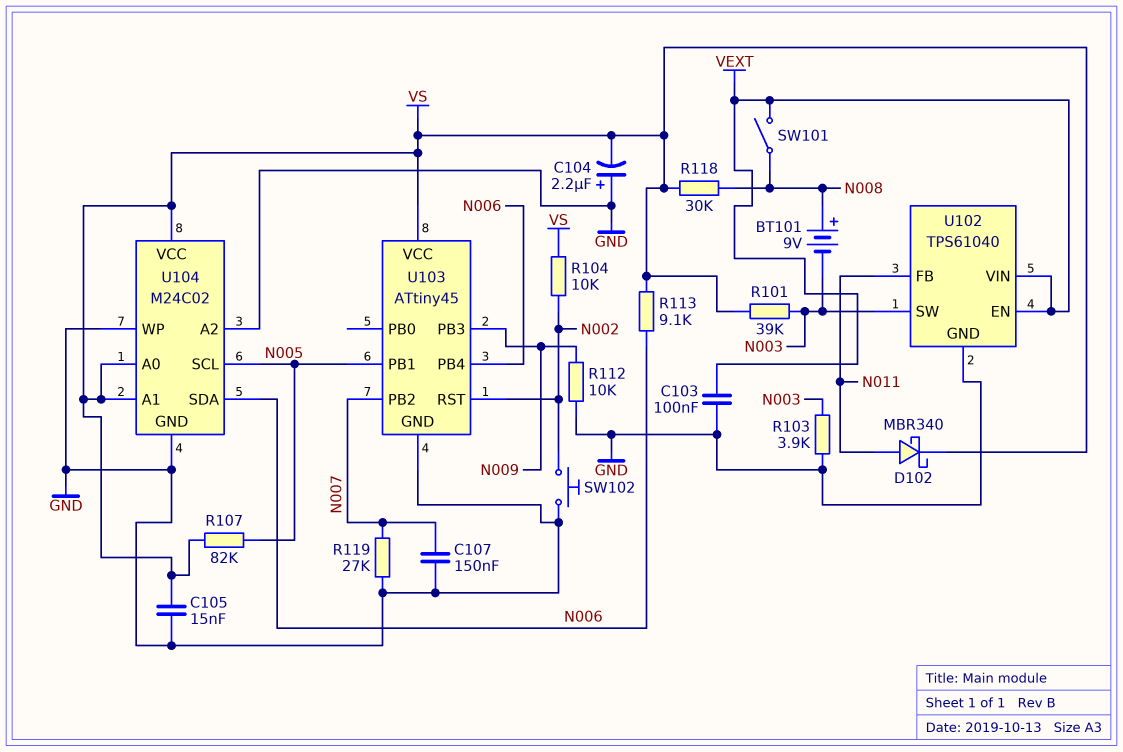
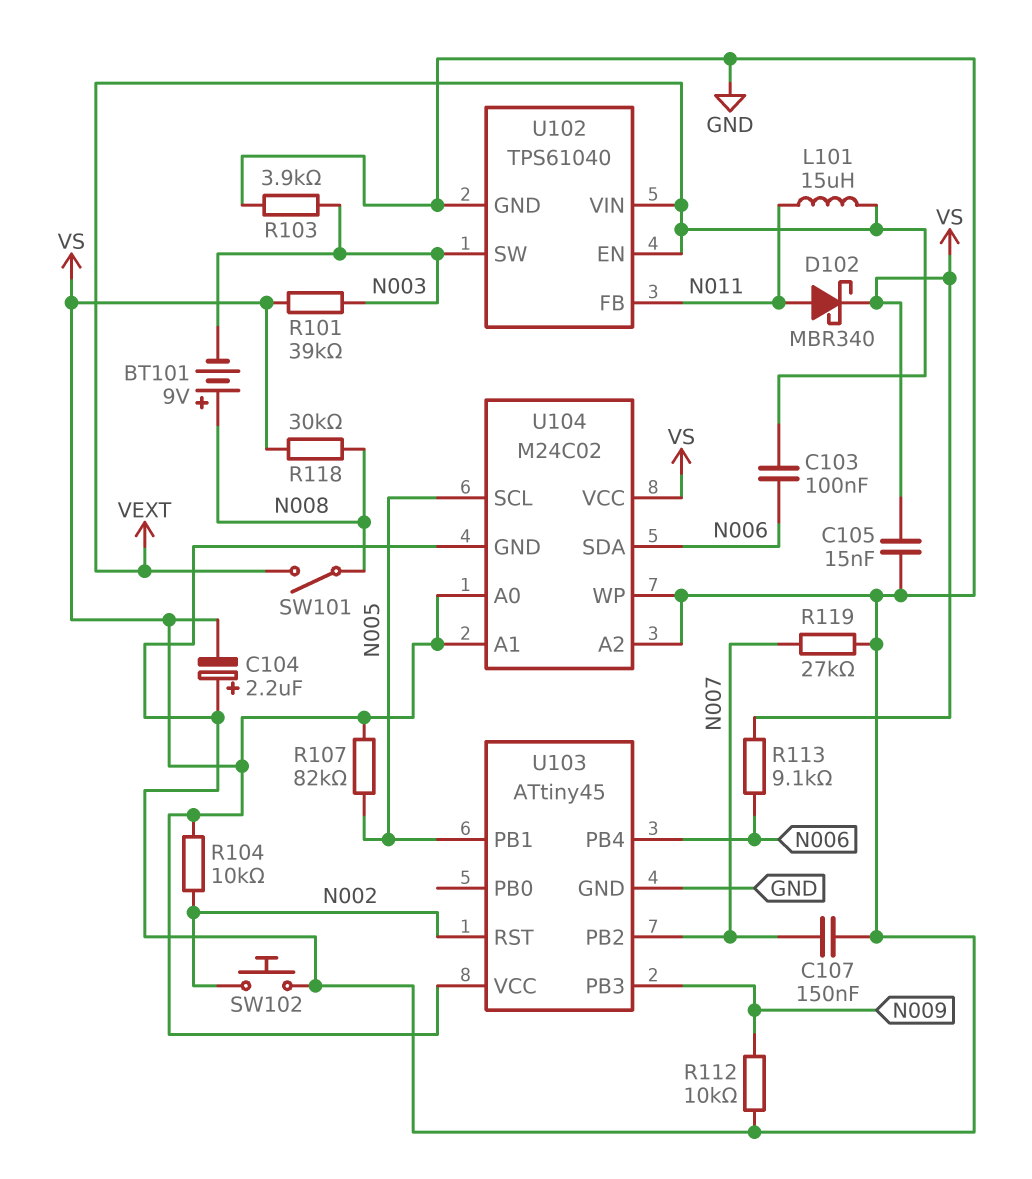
C103: 100nF (GND, VEXT) -> 100nF (N006, VEXT)
L101: none -> 15uH (N011, VEXT)

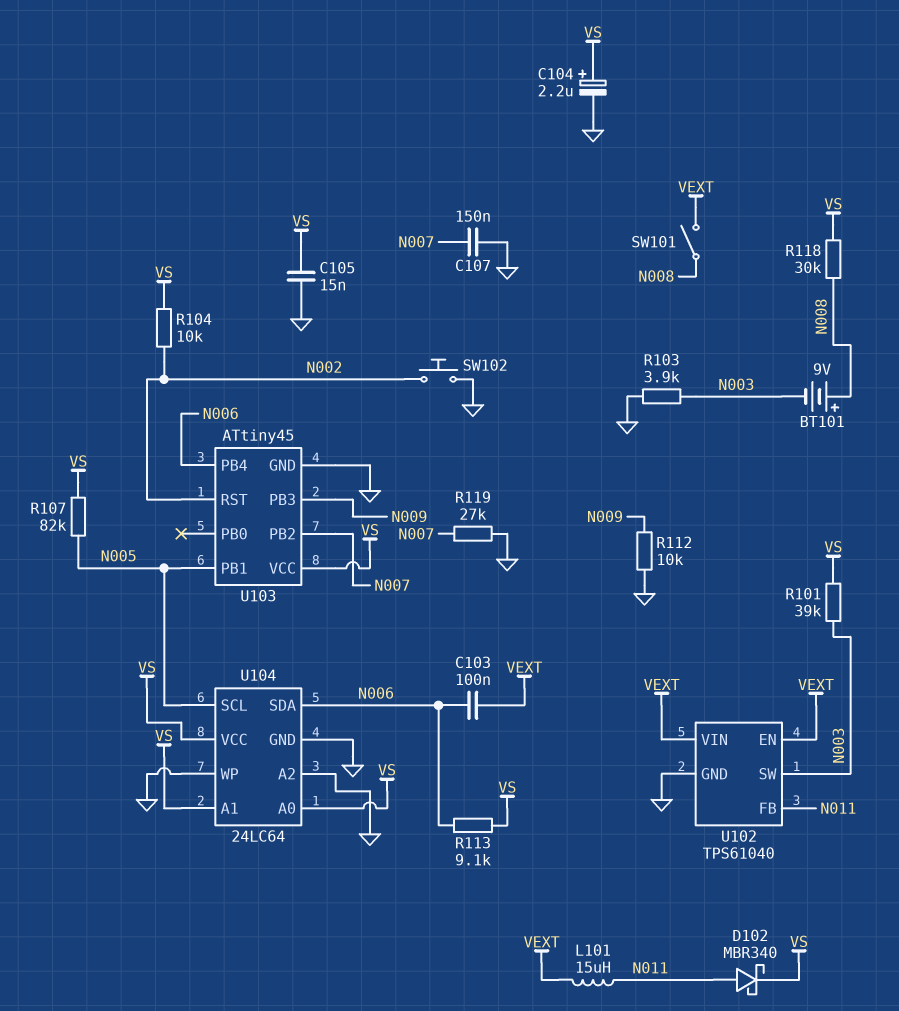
C104: 2.2uF (plus GND, minus VS) -> 2.2uF (plus VS, minus GND)
U104: M24C02 -> 24LC64

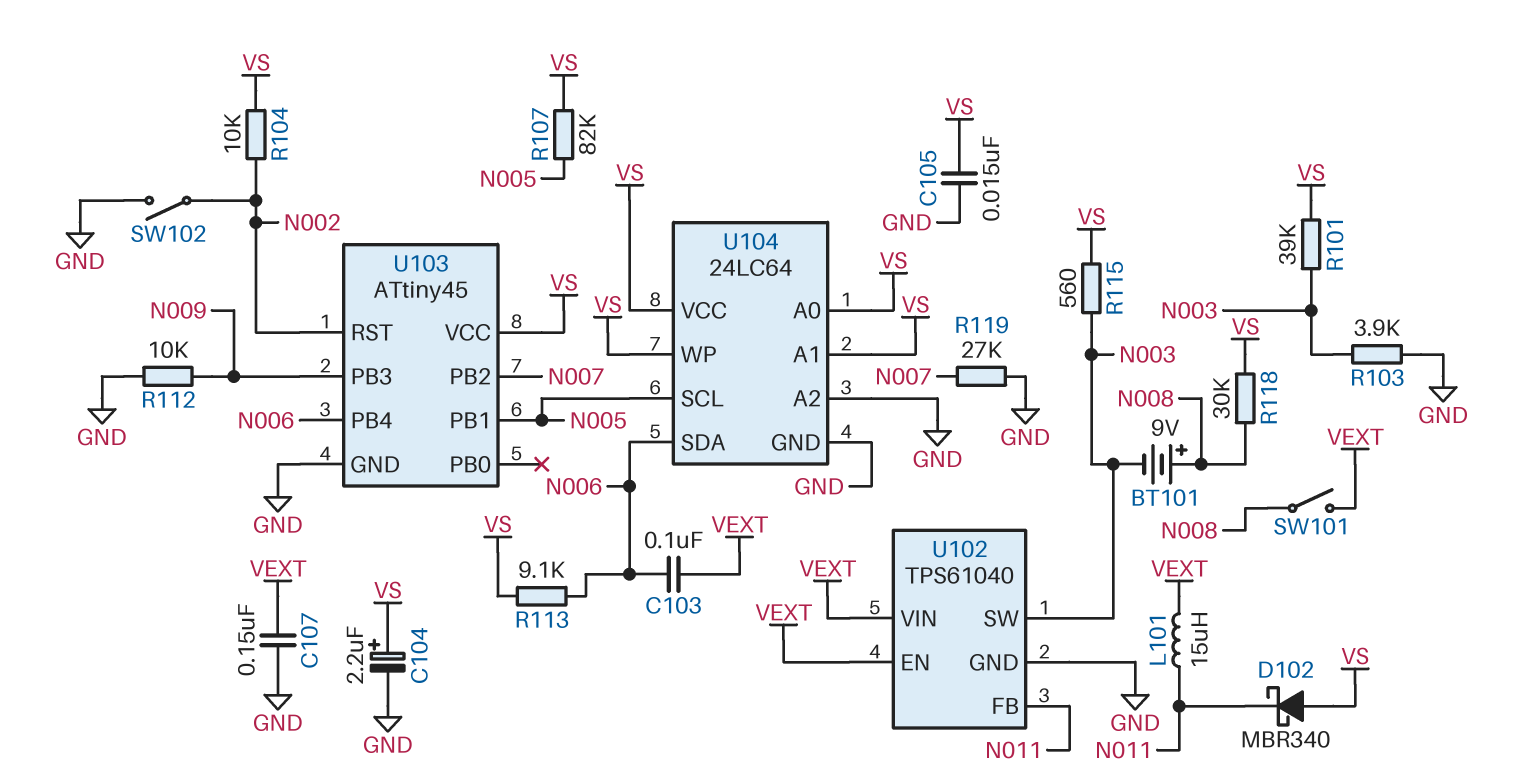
C107: 150nF (GND, N007) -> 150nF (GND, VEXT)
D102: schottky MBR340 (A N011, K VS) -> schottky MBR340 (A VS, K N011)
R115: none -> 560 (N003, VS)
SW102: button (GND, N002) -> switch (GND, N002)
U104 pin WP: GND -> VS

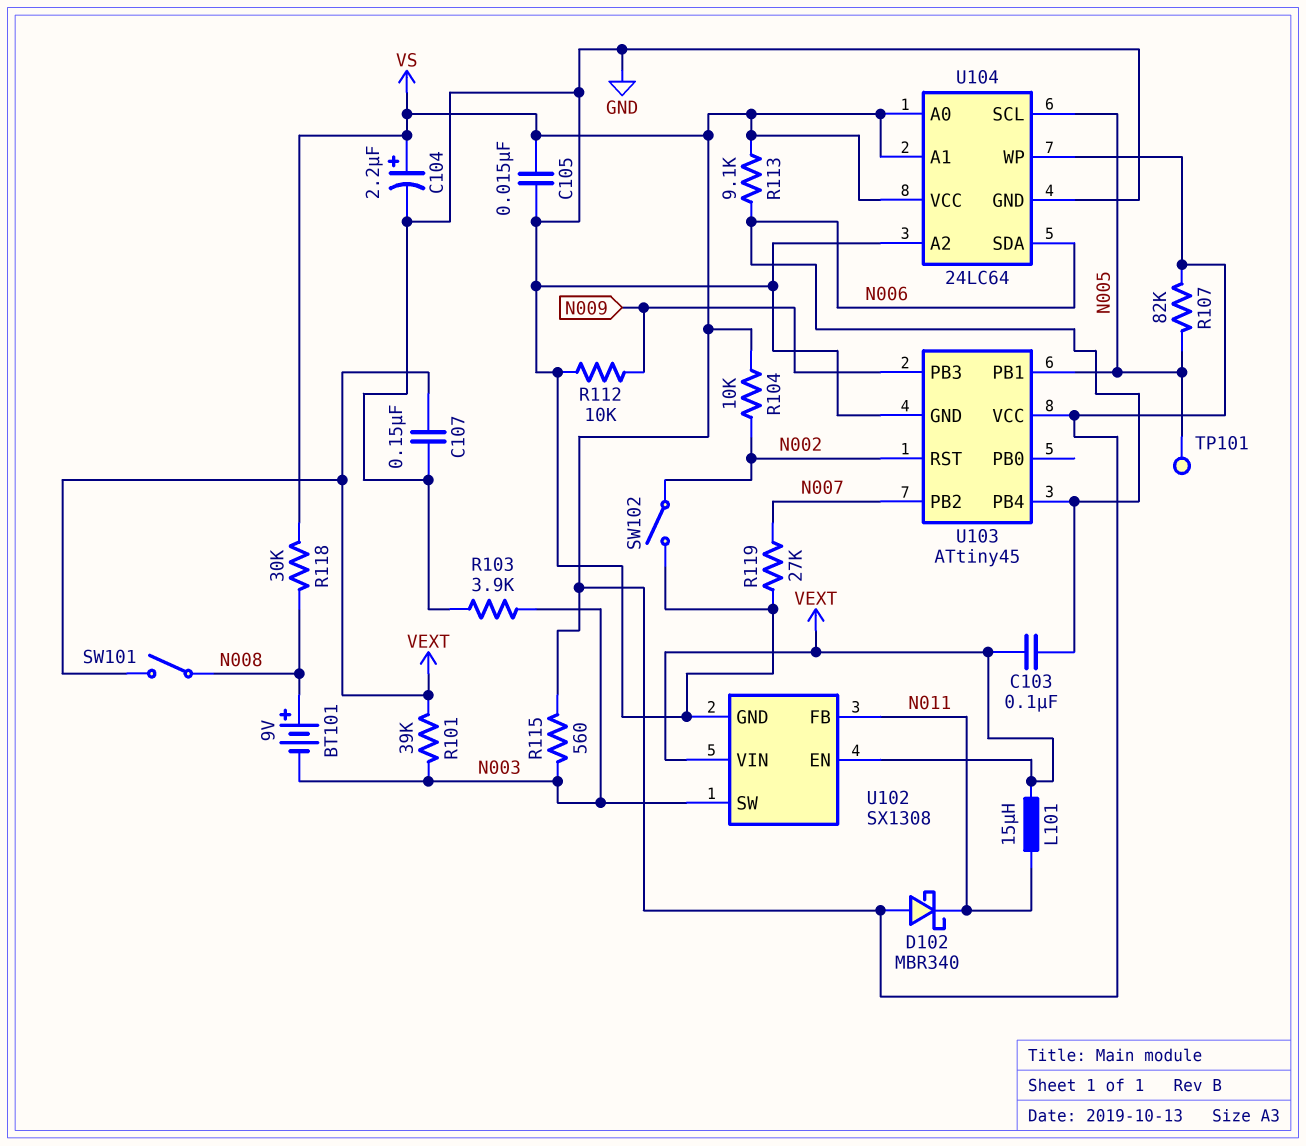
R101: 39k (N003, VS) -> 39k (N003, VEXT)
TP101: none -> test point (N005)
U102: TPS61040 -> SX1308

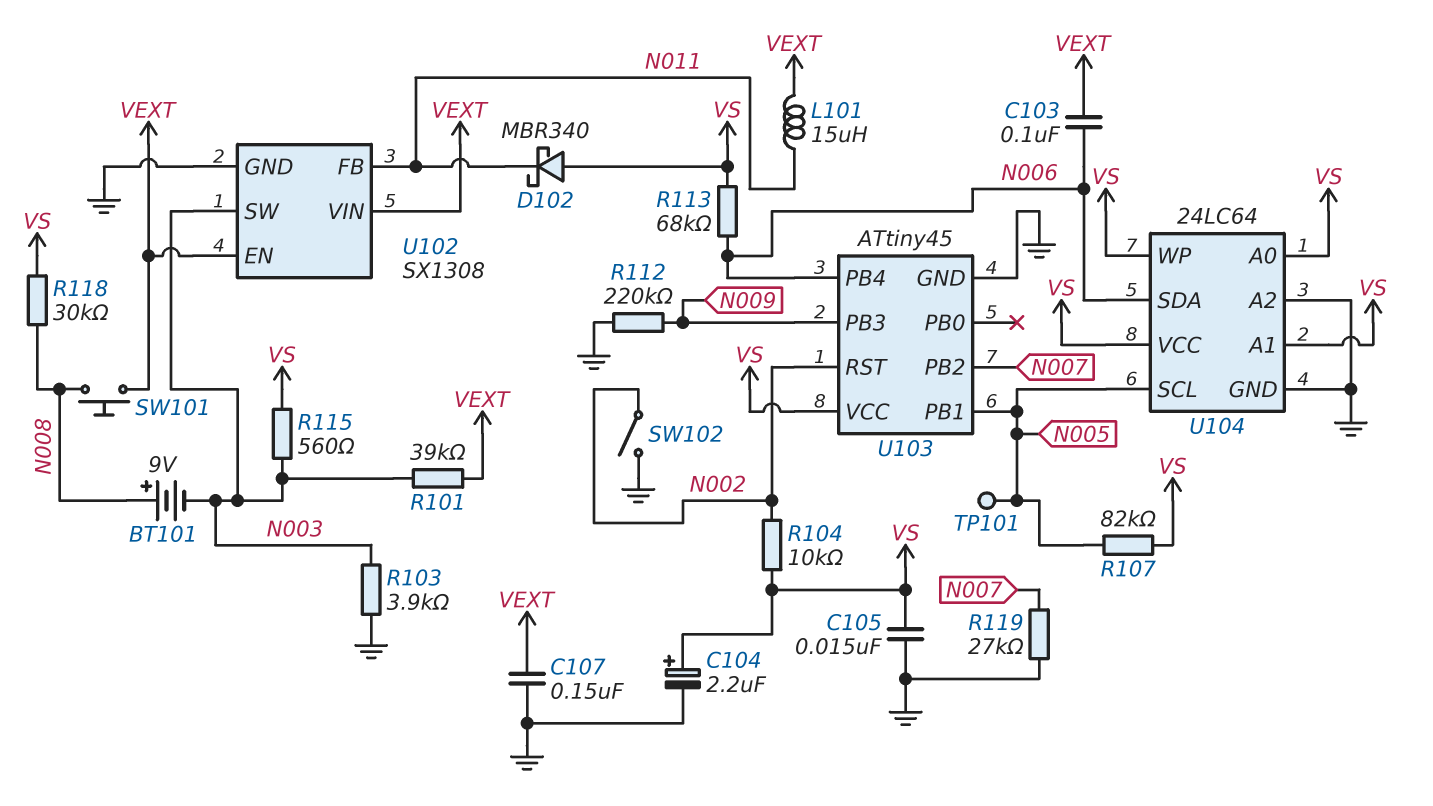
R112: 10k (GND, N009) -> 220k (GND, N009)
R113: 9.1k (N006, VS) -> 68k (N006, VS)
SW101: switch (N008, VEXT) -> button (N008, VEXT)

